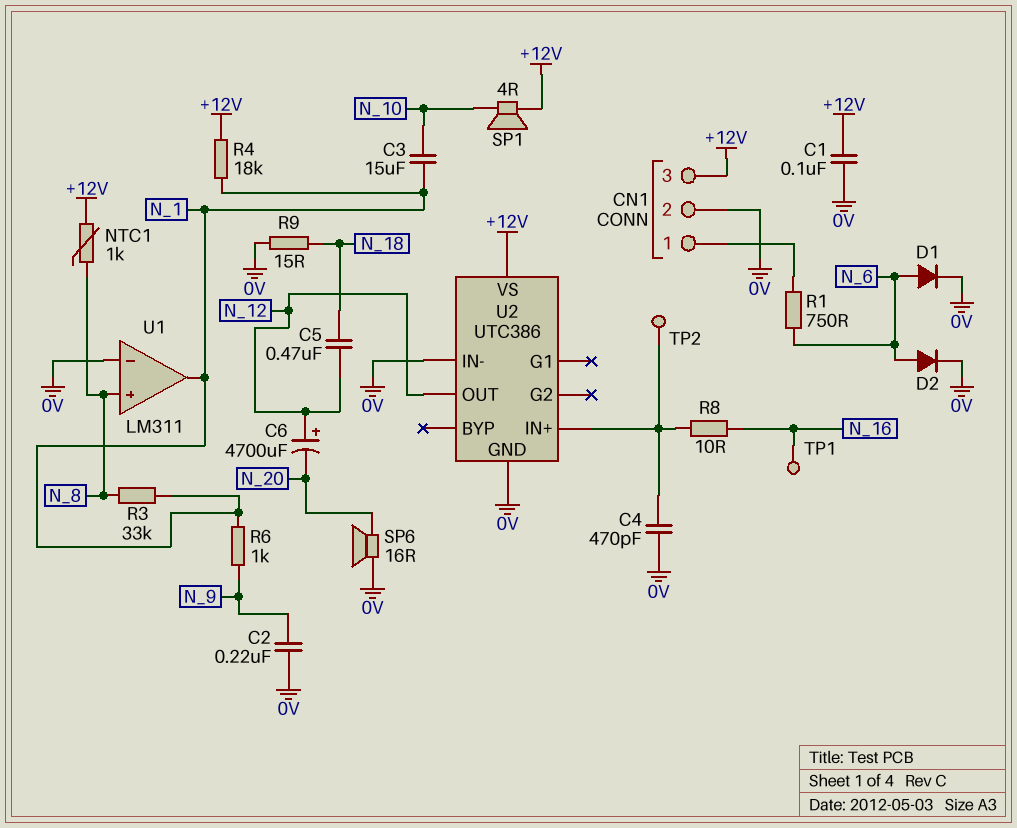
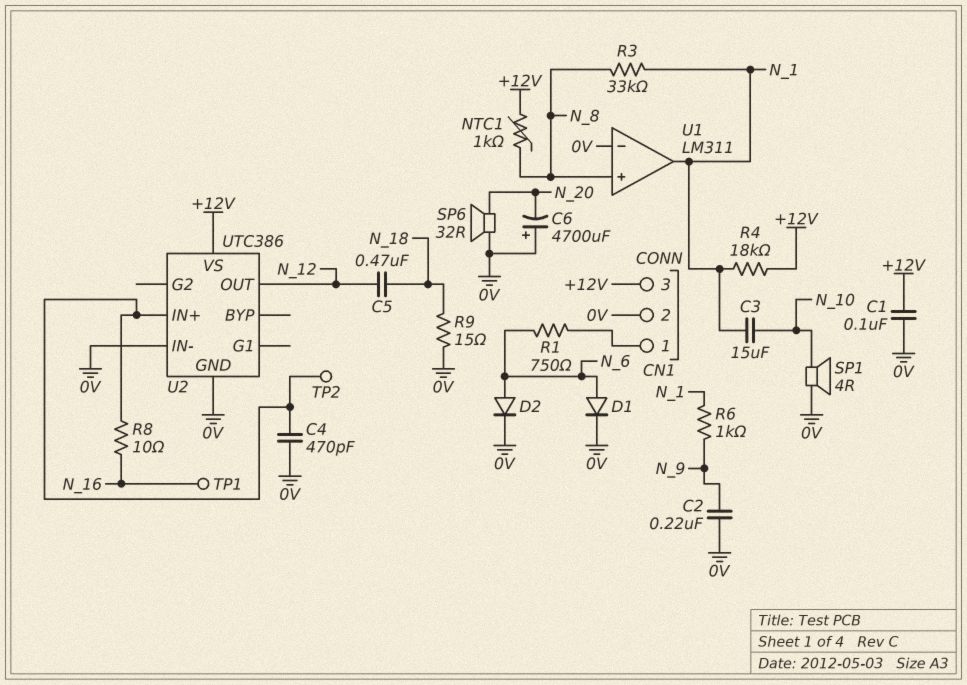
C6: 4700uF (plus N_12, minus N_20) -> 4700uF (plus 0V, minus N_20)
SP1: speaker 4R (+12V, N_10) -> speaker 4R (0V, N_10)
SP6: speaker 16R (0V, N_20) -> speaker 32R (0V, N_20)

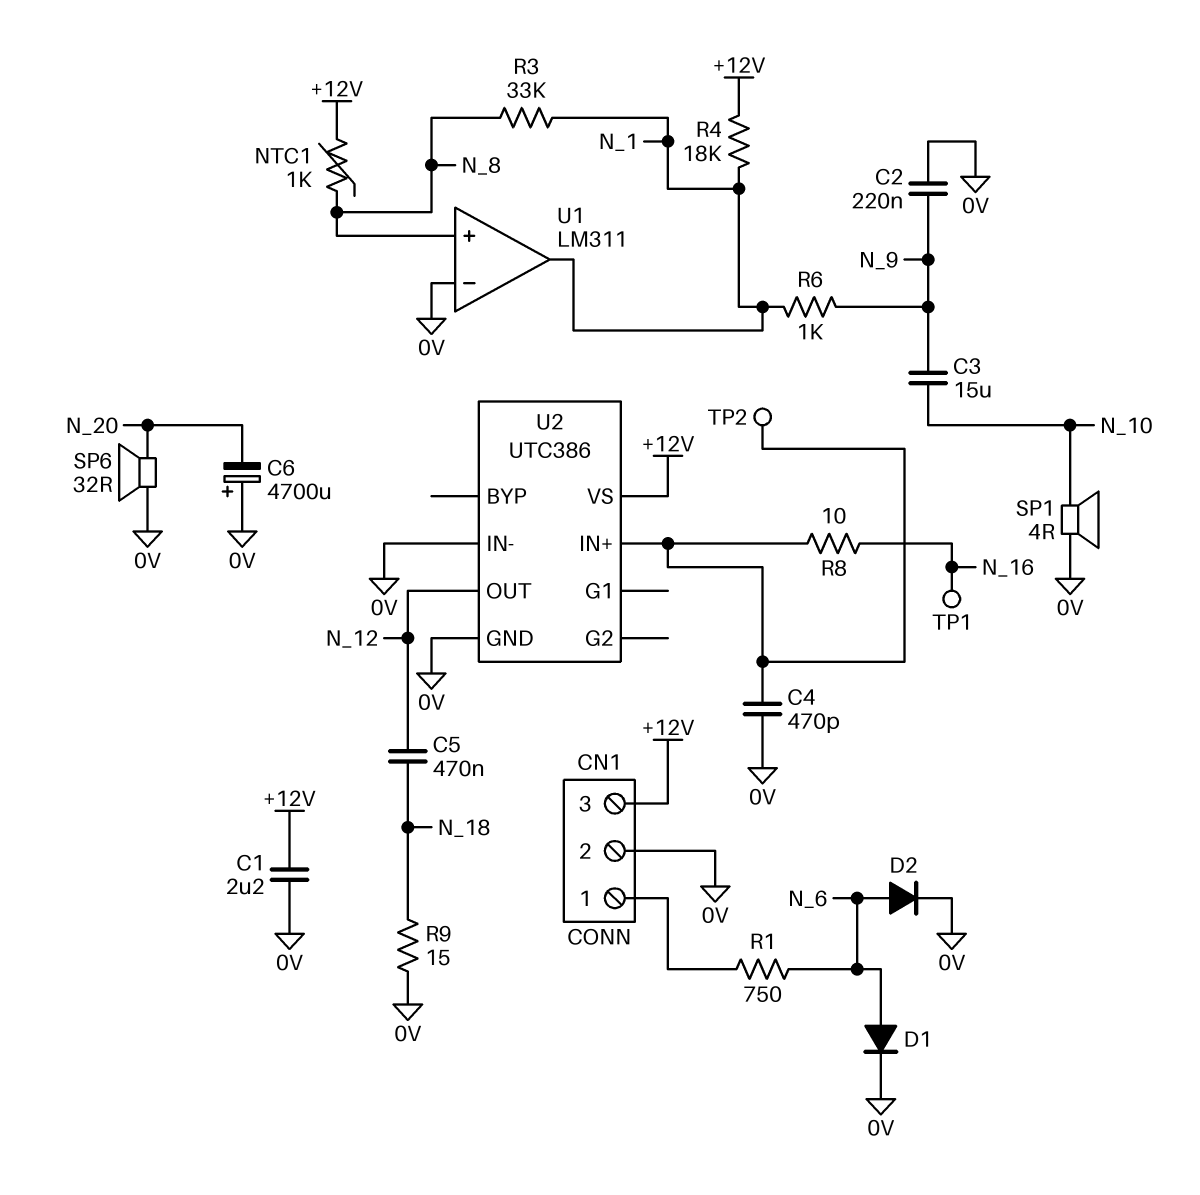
C1: 100nF (+12V, 0V) -> 2.2uF (+12V, 0V)
C3: 15uF (N_1, N_10) -> 15uF (N_9, N_10)

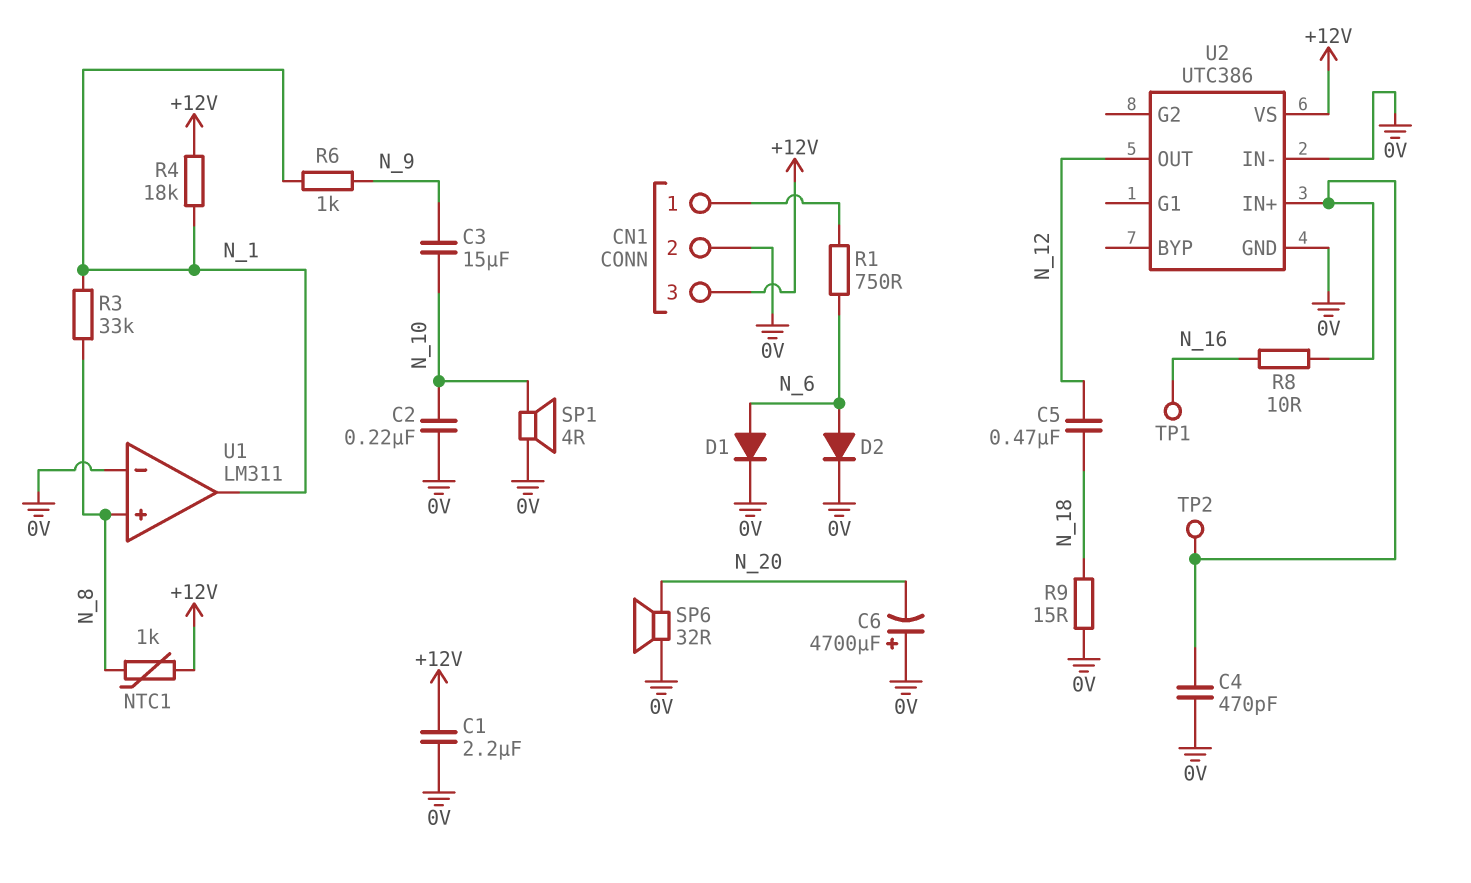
C2: 220nF (0V, N_9) -> 220nF (0V, N_10)

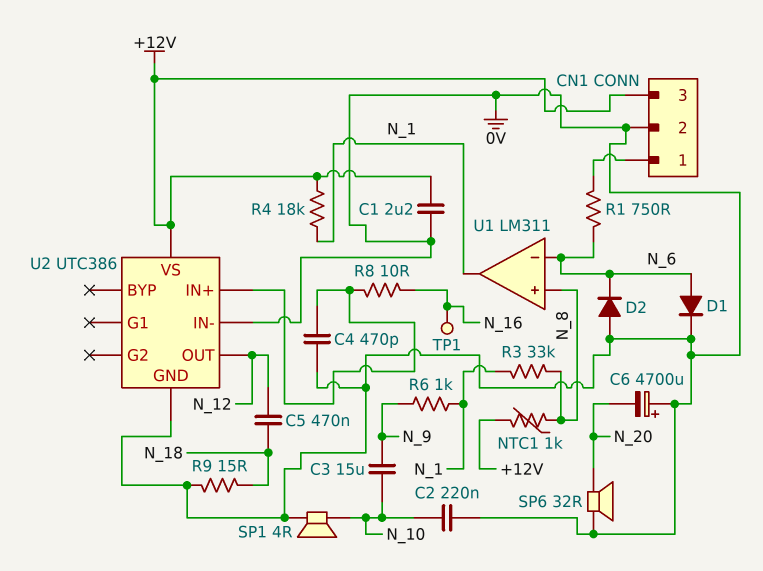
D2: diode (A N_6, K 0V) -> diode (A 0V, K N_6)
TP2: test point (U2/IN+) -> none
U1 pin in-: 0V -> N_6

